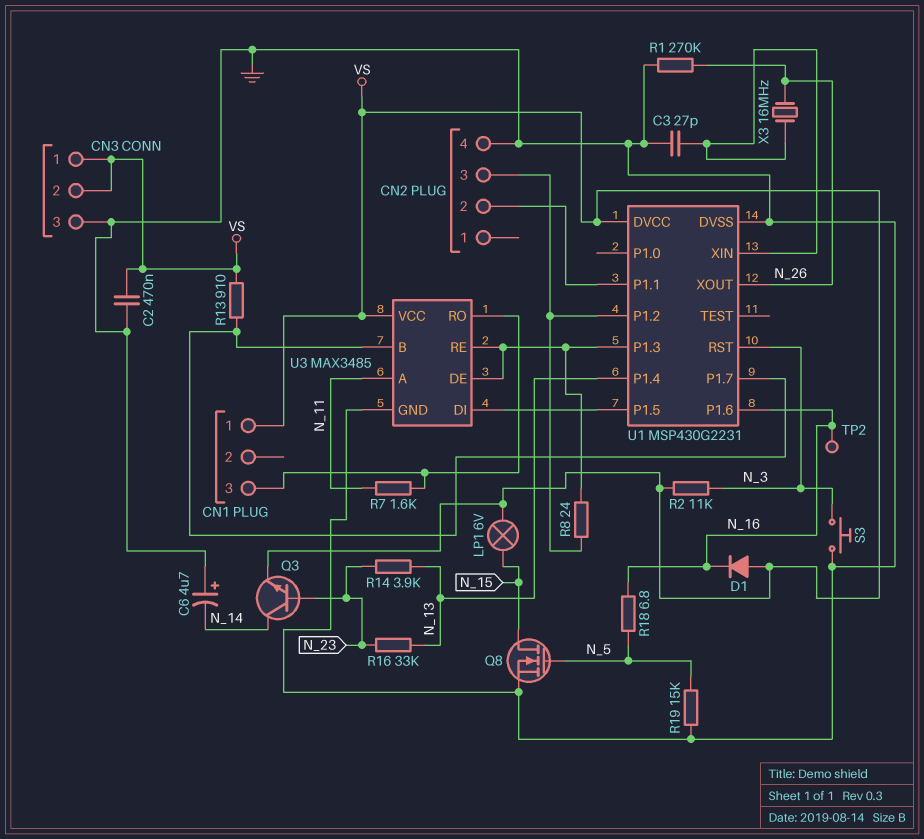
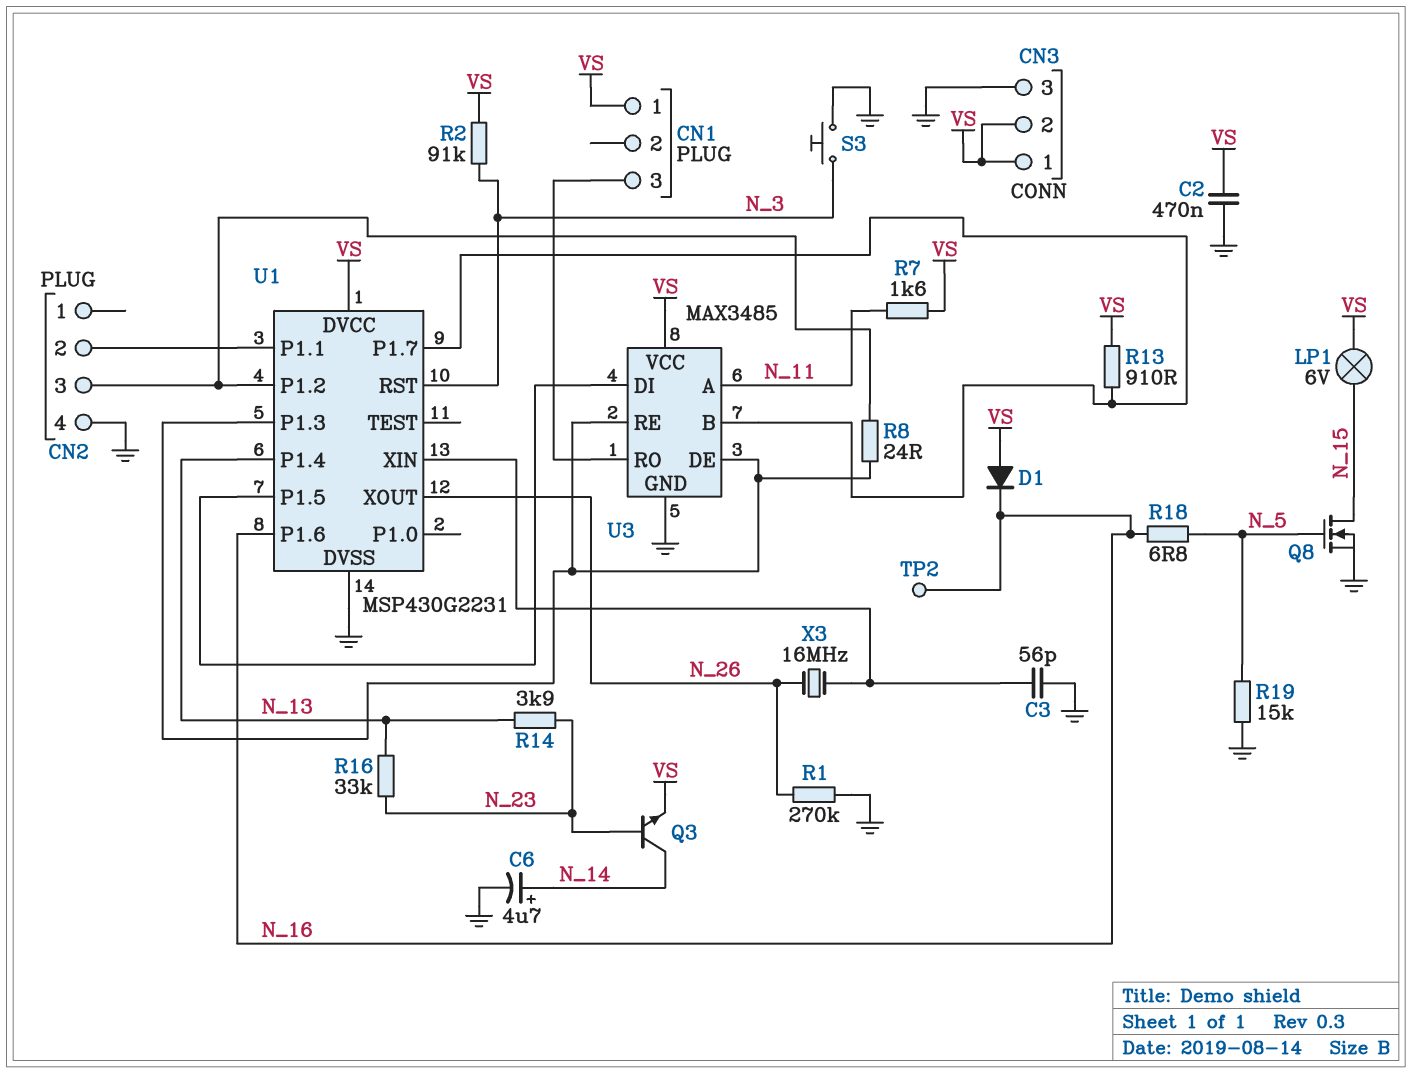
C3: 27pF (GND, U1/XIN) -> 56pF (GND, U1/XIN)
C6: 4.7uF (plus GND, minus N_14) -> 4.7uF (plus N_14, minus GND)
R2: 11k (N_3, VS) -> 91k (N_3, VS)
R7: 1.6k (CN1/3, N_11) -> 1.6k (N_11, VS)

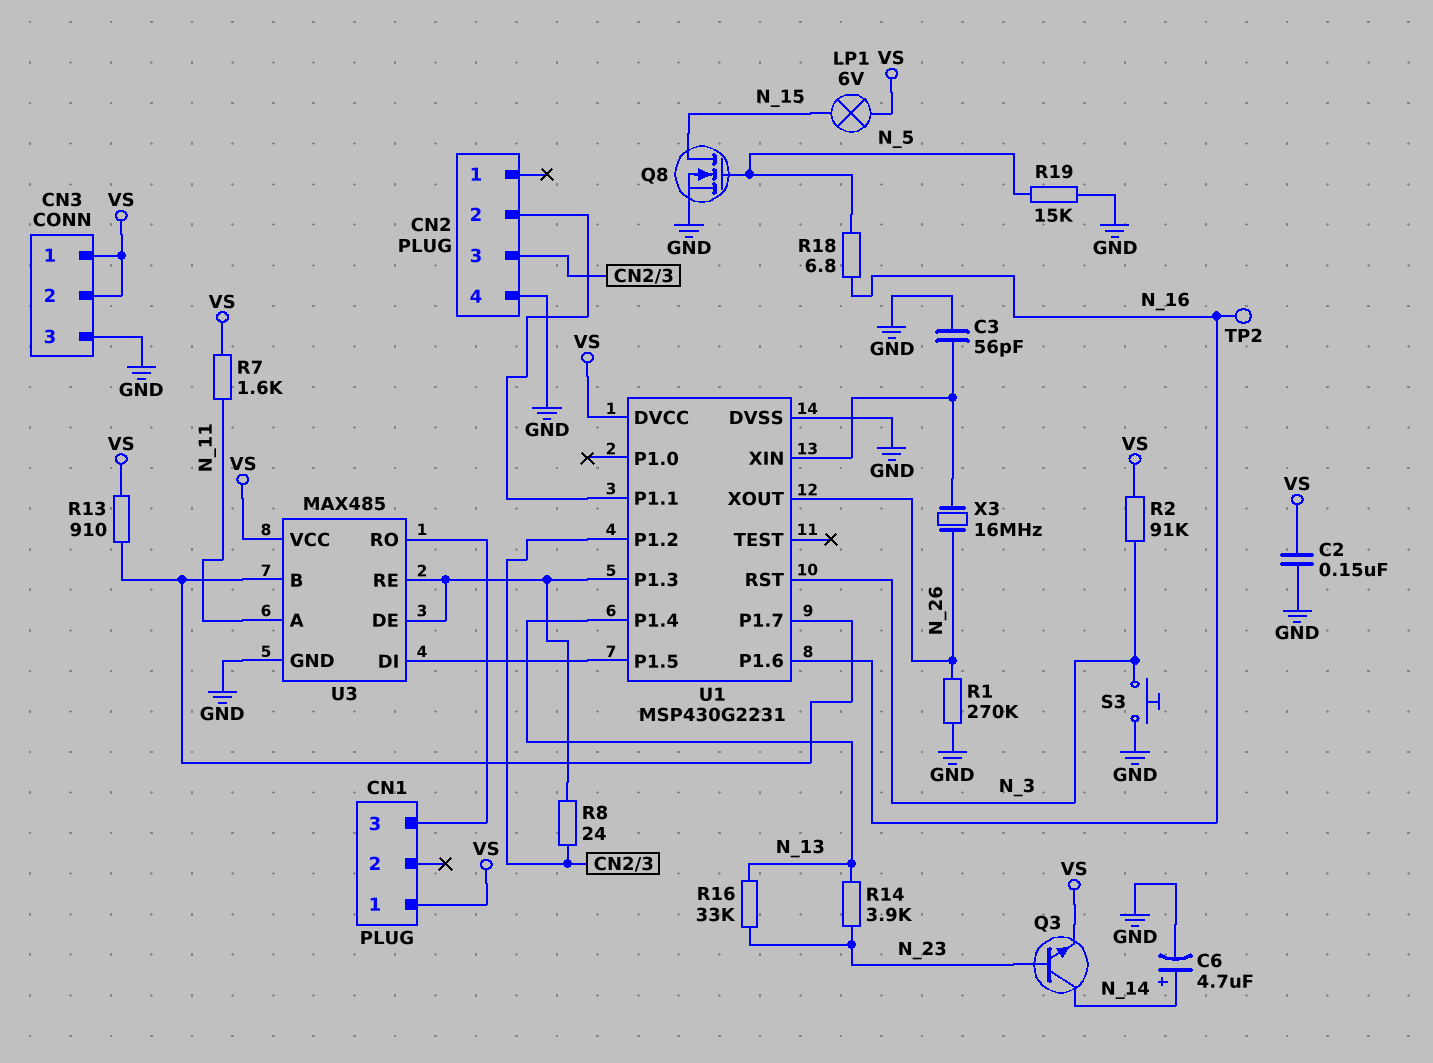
C2: 470nF (GND, VS) -> 150nF (GND, VS)
D1: diode (A VS, K N_16) -> none
U3: MAX3485 -> MAX485

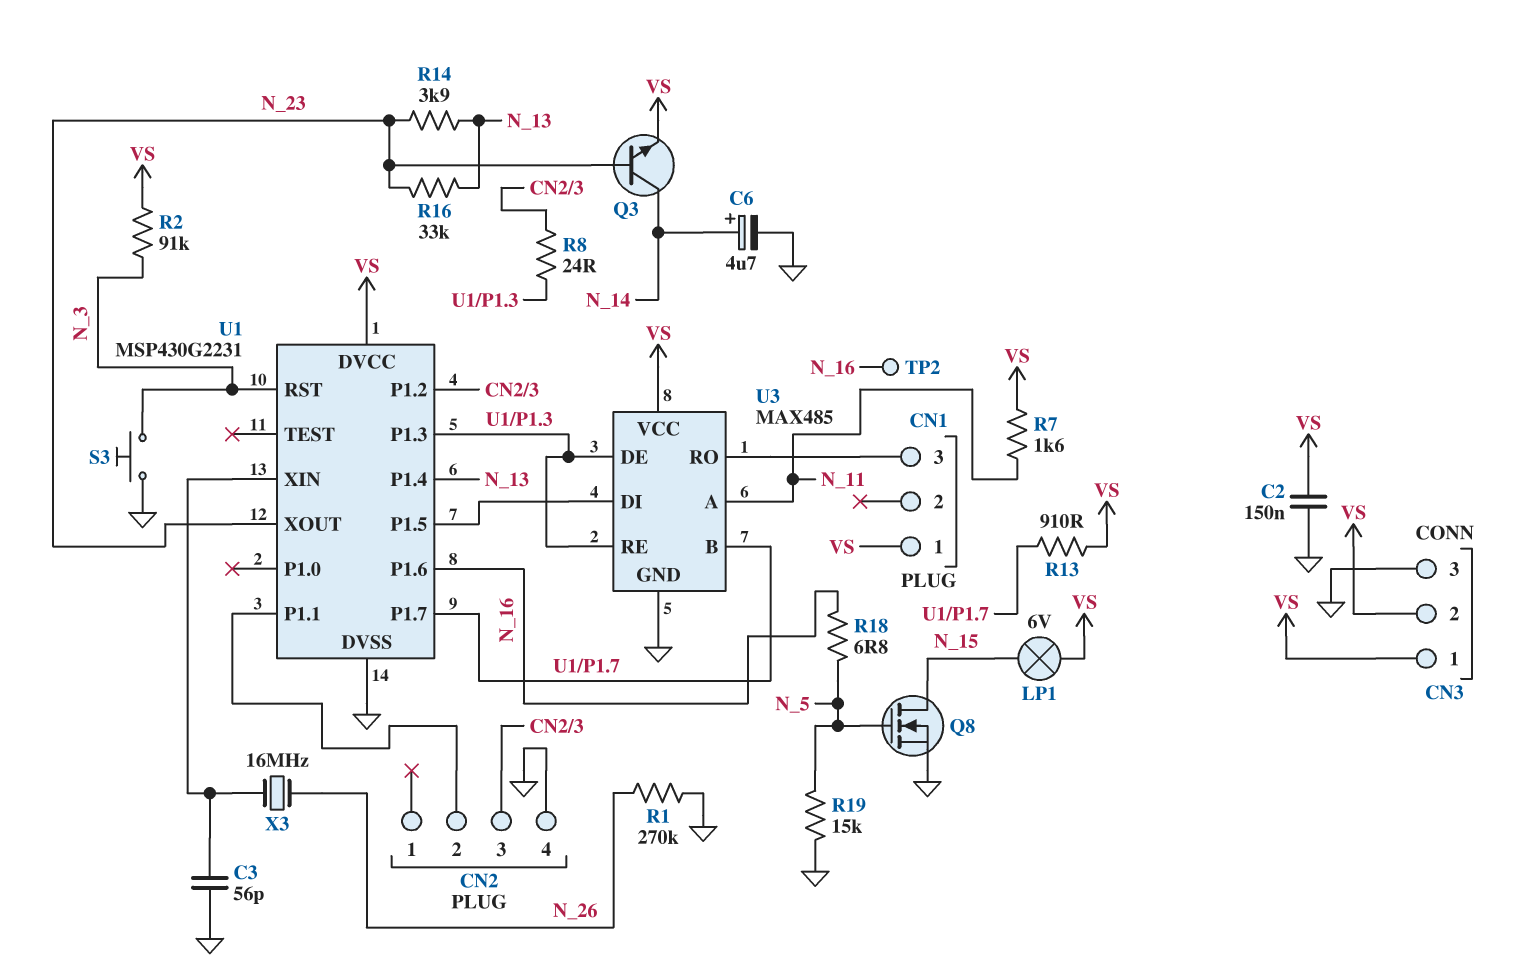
U1 pin XOUT: N_26 -> N_23

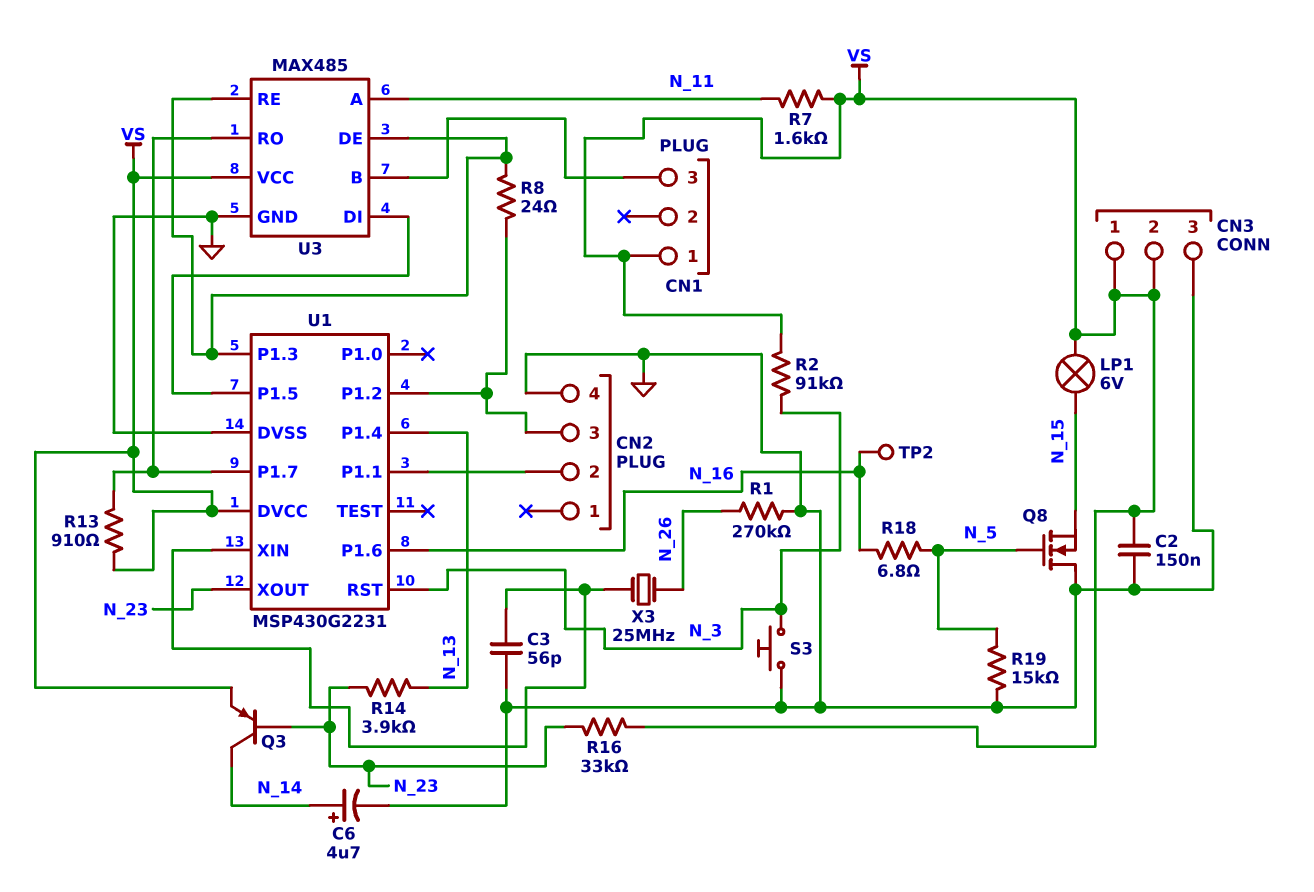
Q3: NPN (B N_23, C N_14, E VS) -> PNP (B N_23, C N_14, E VS)
Q8: NMOS (G N_5, D N_15, S GND) -> NMOS (G N_5, D GND, S N_15)
R16: 33k (N_13, N_23) -> 33k (N_23, VS)
U3 pin B: U1/P1.7 -> CN1/3
U3 pin RO: CN1/3 -> U1/P1.7
X3: 16MHz (N_26, U1/XIN) -> 25MHz (N_26, U1/XIN)

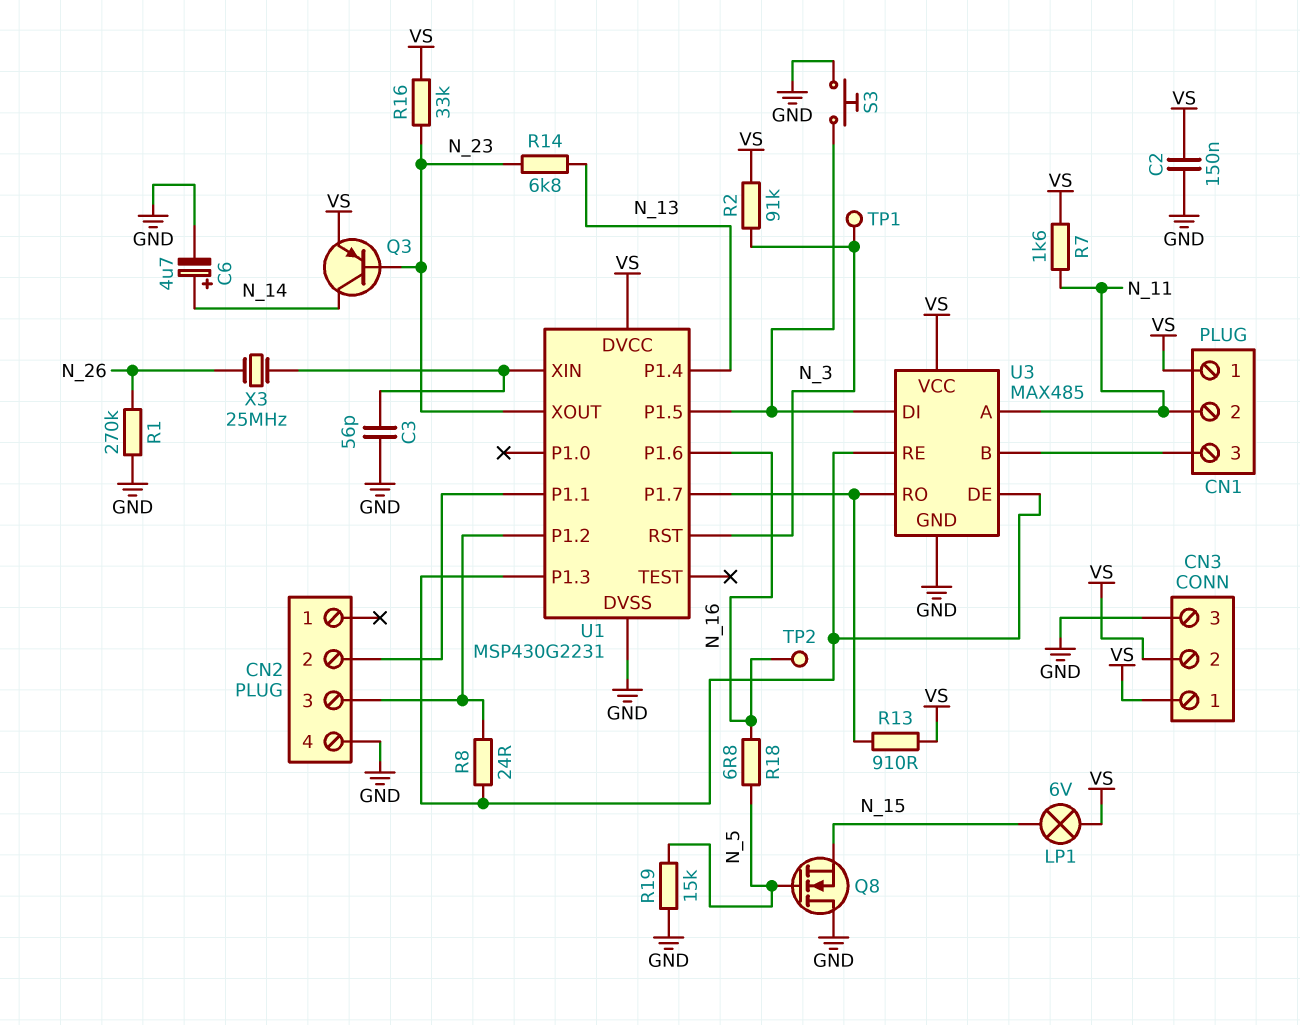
CN1 pin 2: none -> N_11
R14: 3.9k (N_13, N_23) -> 6.8k (N_13, N_23)
S3: button (GND, N_3) -> button (GND, U1/P1.5)
TP1: none -> test point (N_3)

